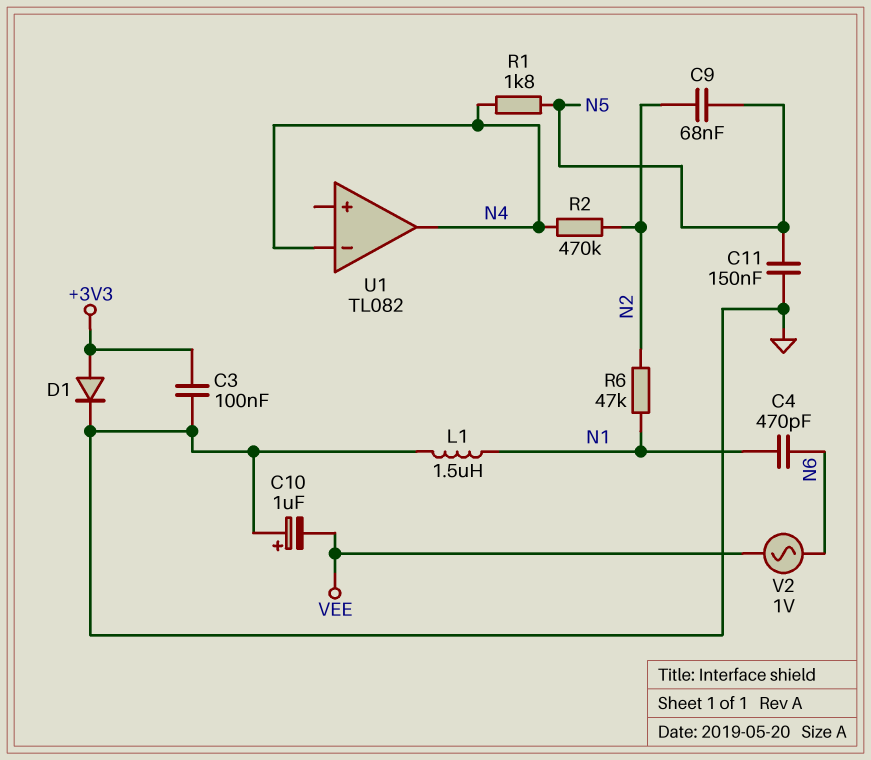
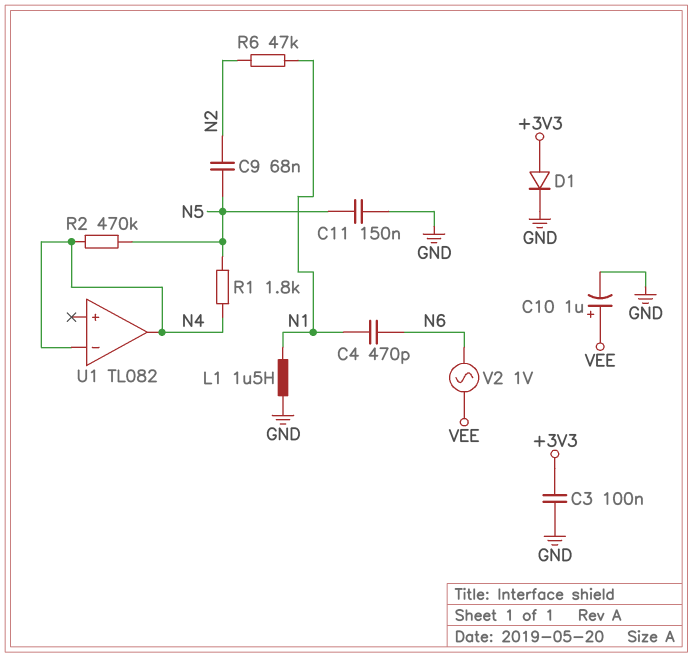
C10: 1uF (plus GND, minus VEE) -> 1uF (plus VEE, minus GND)
R2: 470k (N2, N4) -> 470k (N4, N5)

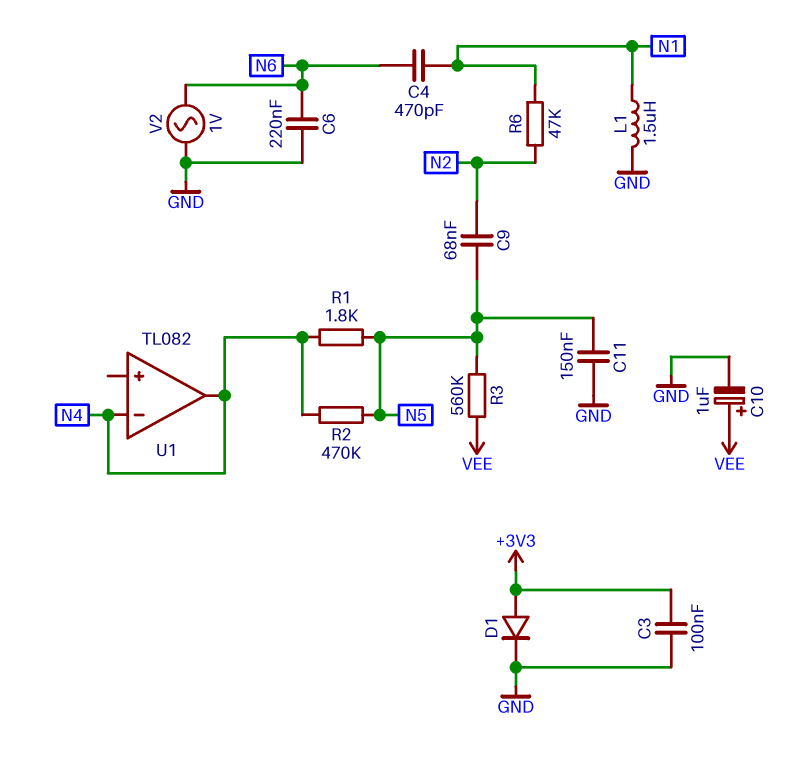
C6: none -> 220nF (GND, N6)
R3: none -> 560k (N5, VEE)
V2: AC 1V (N6, VEE) -> AC 1V (GND, N6)

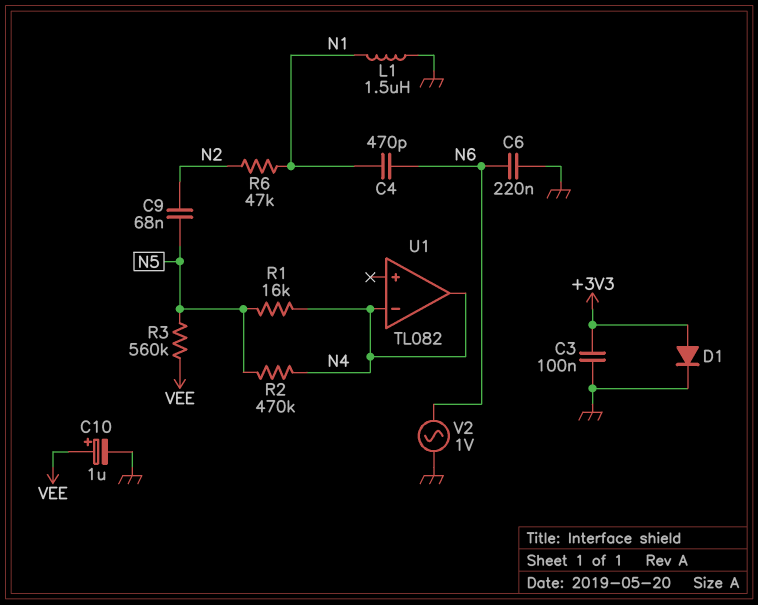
C11: 150nF (GND, N5) -> none
R1: 1.8k (N4, N5) -> 16k (N4, N5)

